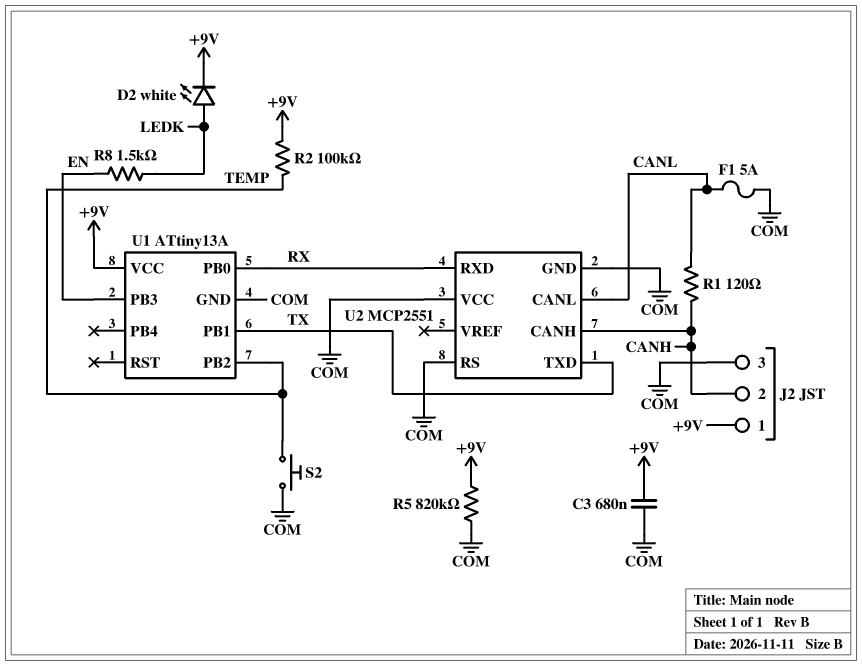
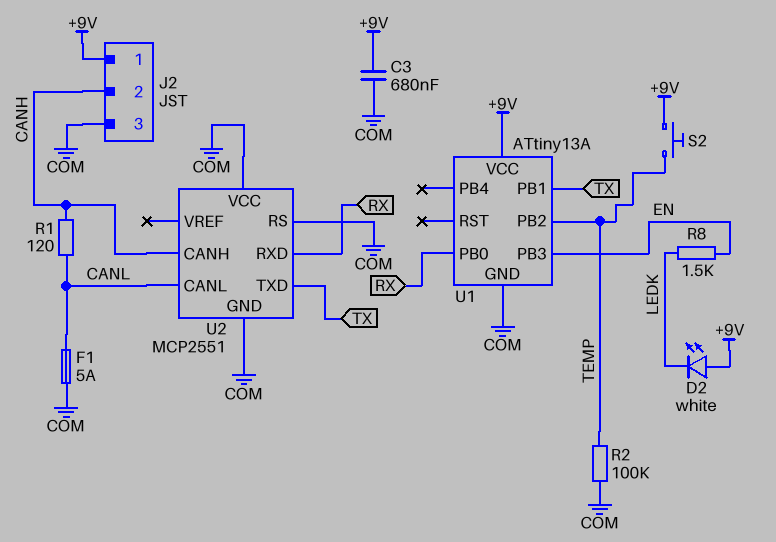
D2: LED white (A LEDK, K +9V) -> LED white (A +9V, K LEDK)
R2: 100k (+9V, TEMP) -> 100k (COM, TEMP)
R5: 820k (+9V, COM) -> none
S2: button (COM, TEMP) -> button (+9V, TEMP)

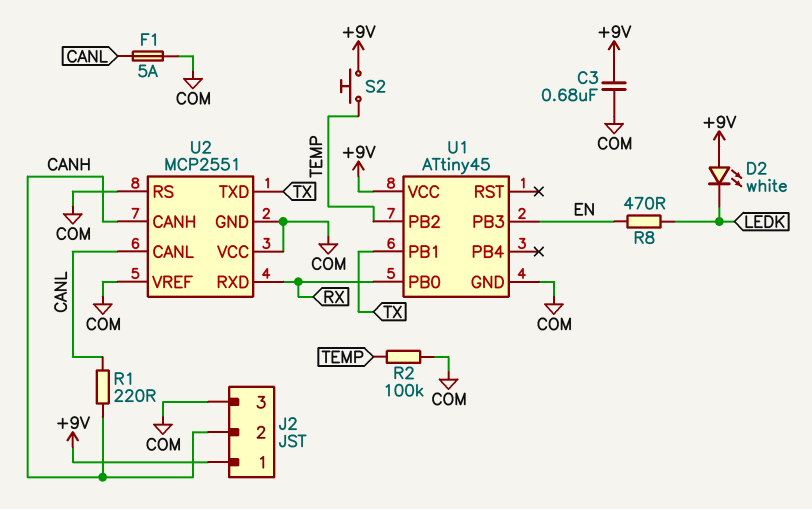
R1: 120 (CANH, CANL) -> 220 (CANH, CANL)
R8: 1.5k (EN, LEDK) -> 470 (EN, LEDK)
U1: ATtiny13A -> ATtiny45
U2 pin VREF: none -> COM

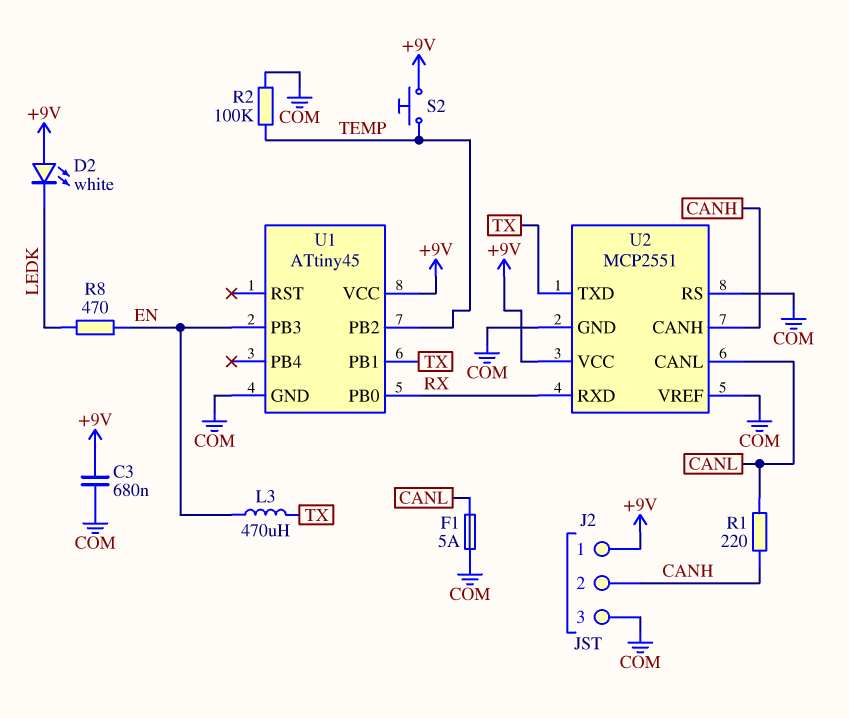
L3: none -> 470uH (EN, TX)
U2 pin VCC: COM -> +9V

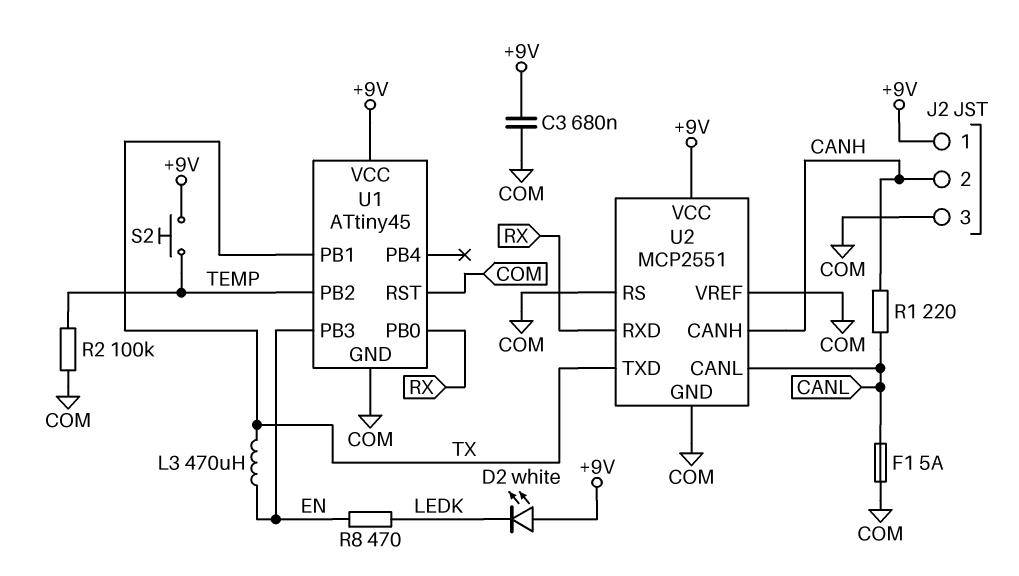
U1 pin RST: none -> COM

